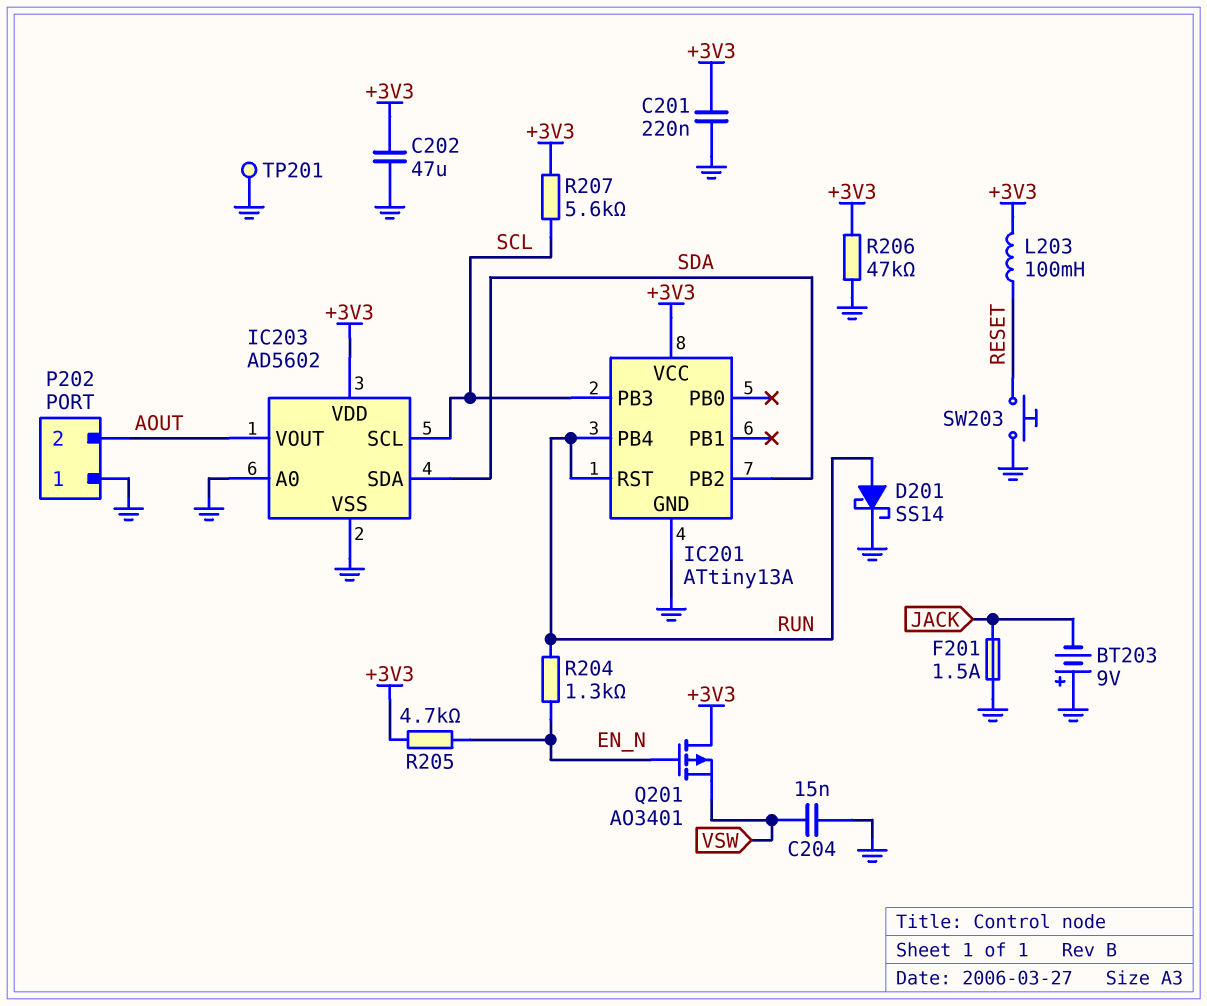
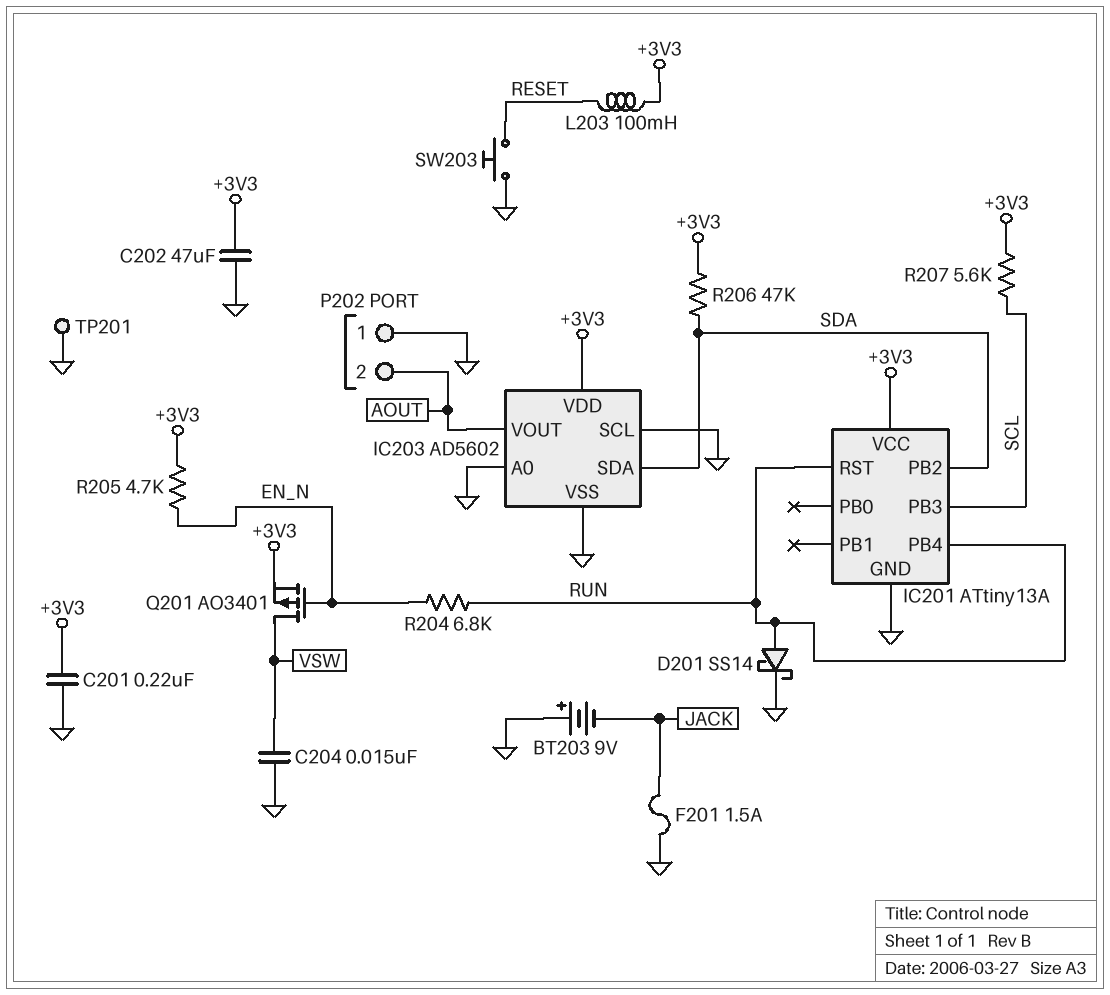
IC203 pin SCL: SCL -> GND
Q201: PMOS AO3401 (G EN_N, D +3V3, S VSW) -> PMOS AO3401 (G EN_N, D VSW, S +3V3)
R204: 1.3k (EN_N, RUN) -> 6.8k (EN_N, RUN)
R206: 47k (+3V3, GND) -> 47k (+3V3, SDA)

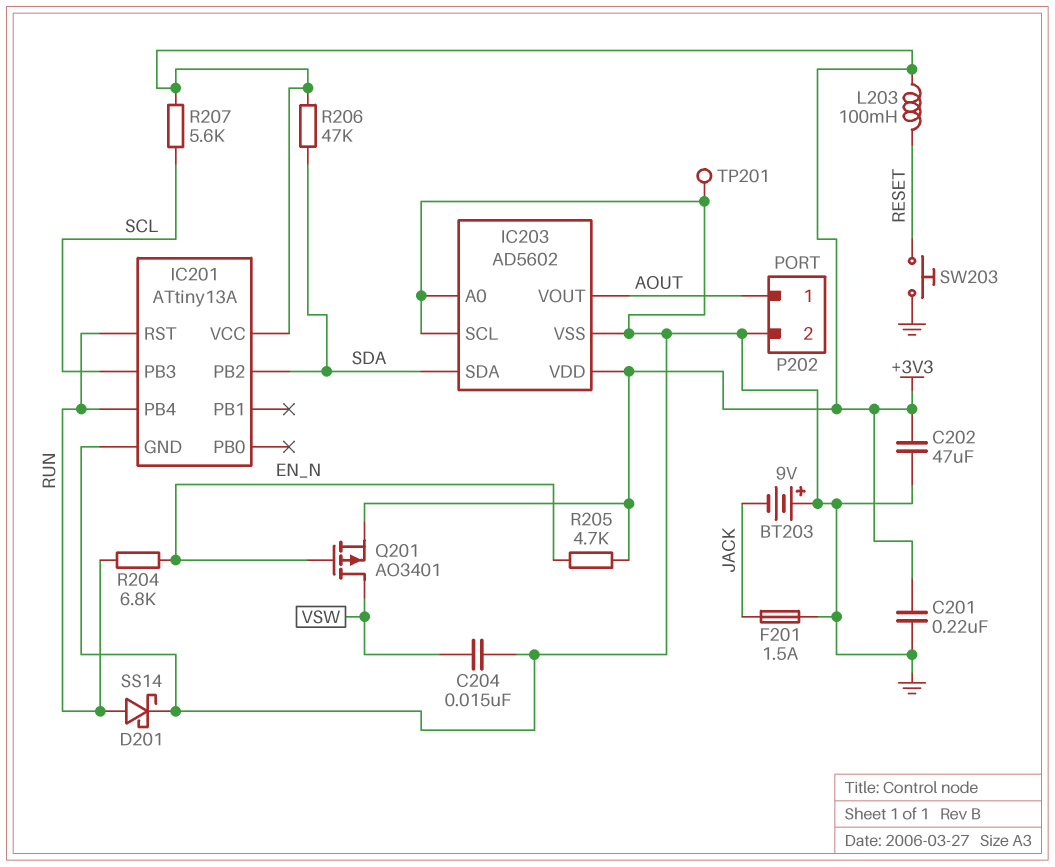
P202 pin 1: GND -> AOUT
P202 pin 2: AOUT -> GND

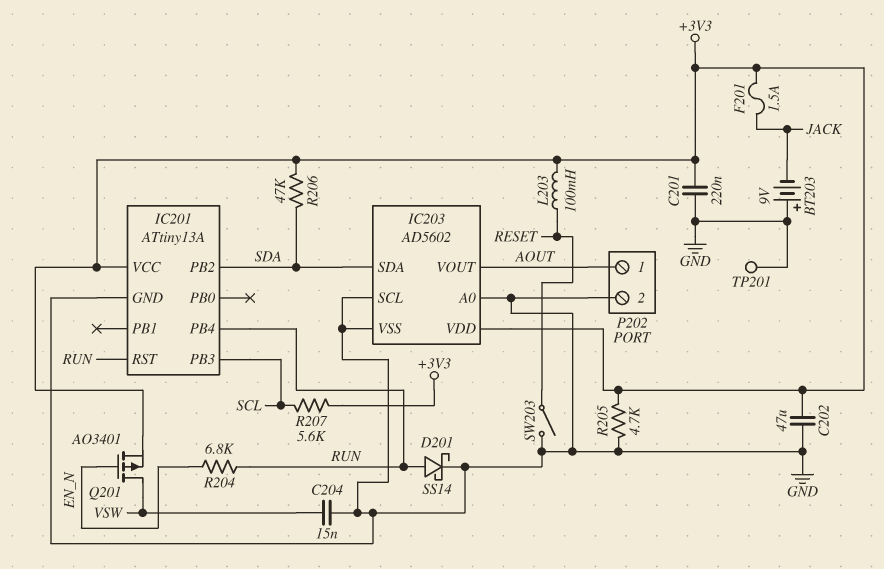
F201: 1.5A (GND, JACK) -> 1.5A (+3V3, JACK)
R205: 4.7k (+3V3, EN_N) -> 4.7k (+3V3, GND)
SW203: button (GND, RESET) -> switch (GND, RESET)

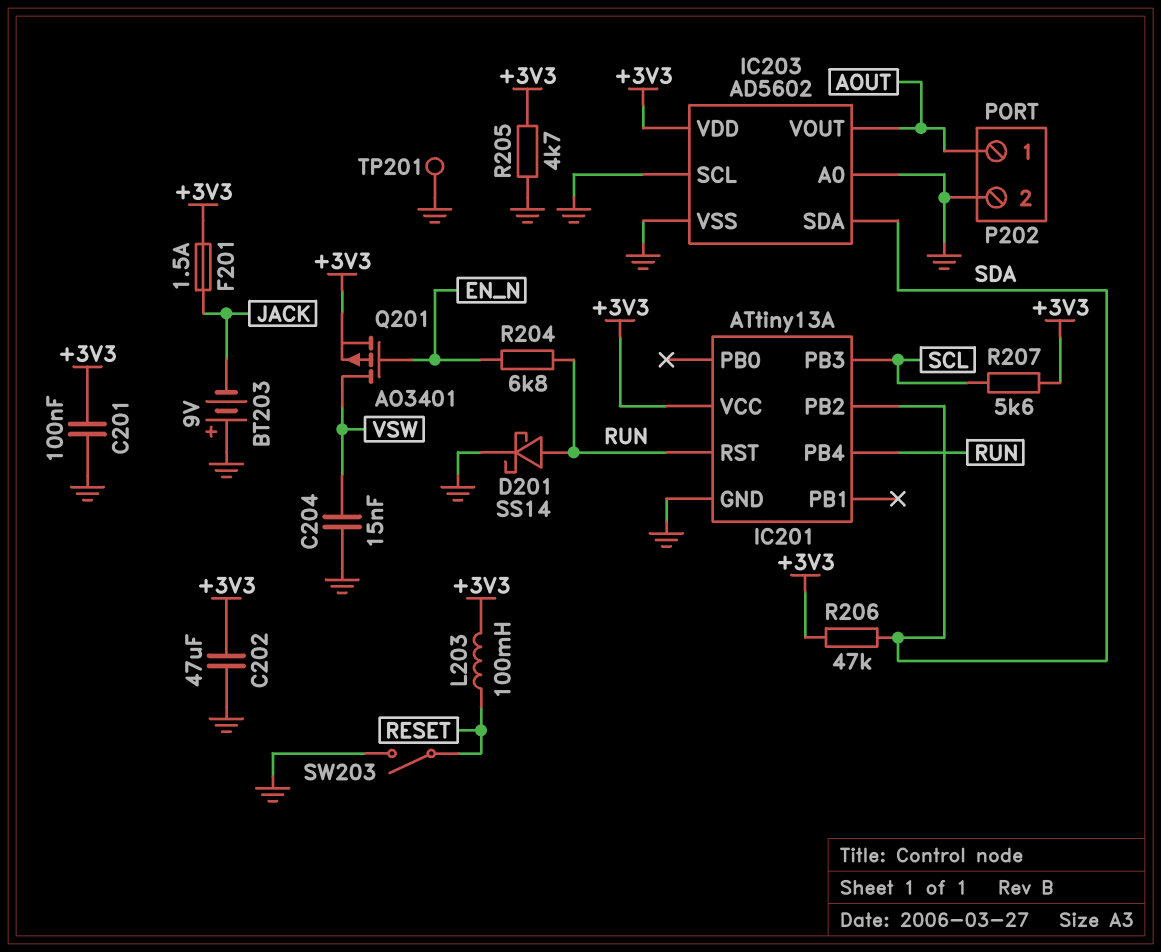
C201: 220nF (+3V3, GND) -> 100nF (+3V3, GND)

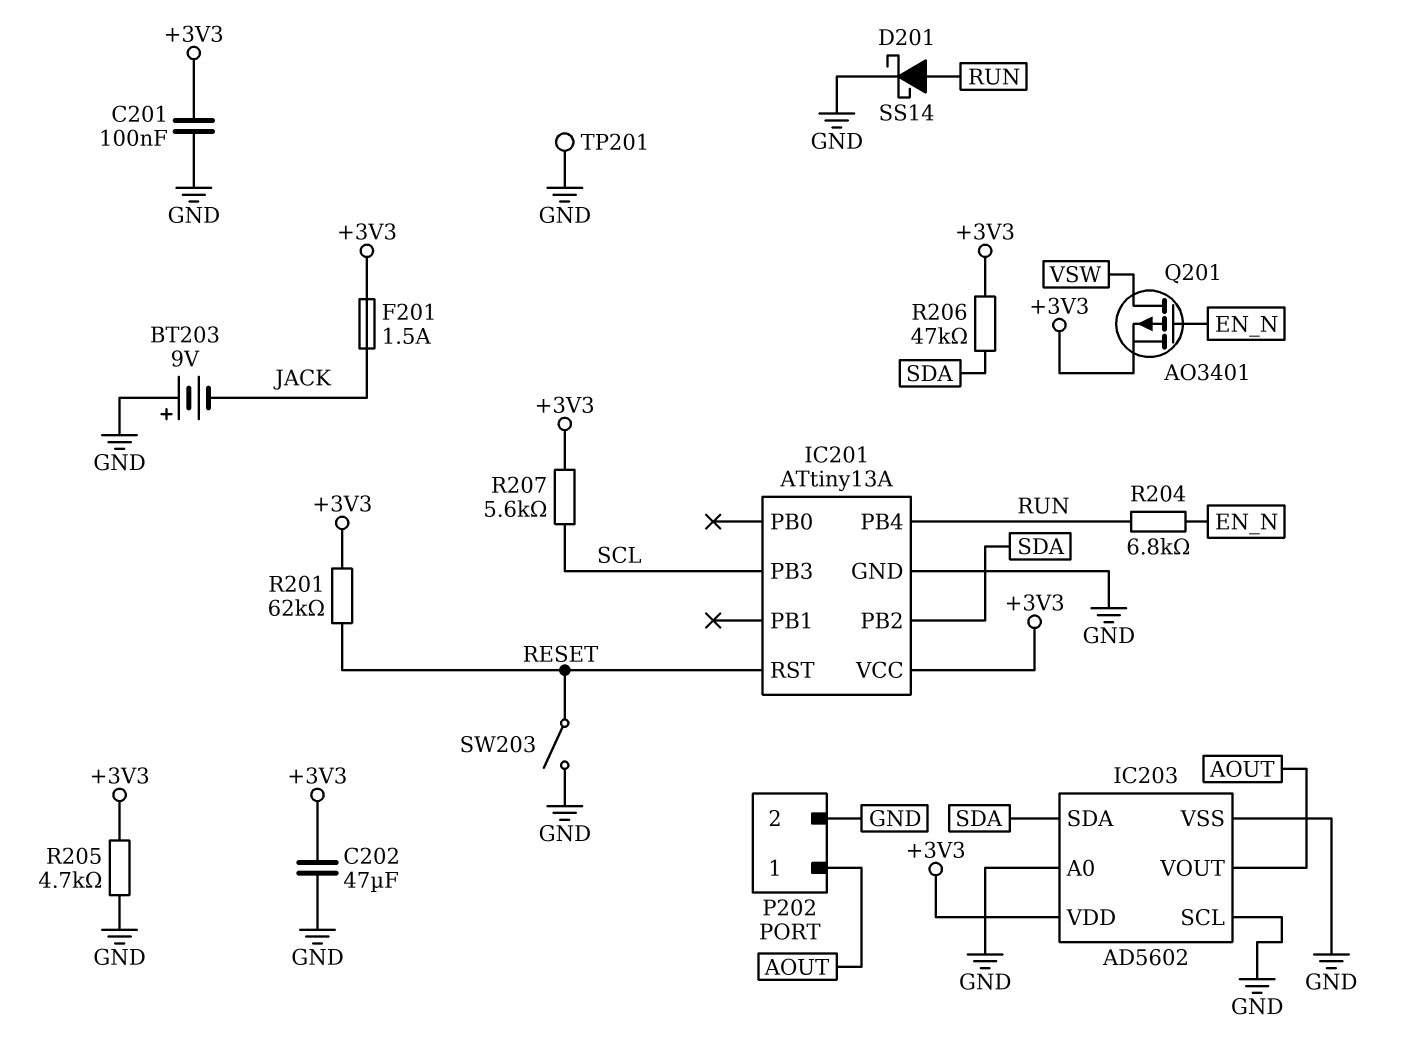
C204: 15nF (GND, VSW) -> none
IC201 pin RST: RUN -> RESET
L203: 100mH (+3V3, RESET) -> none
R201: none -> 62k (+3V3, RESET)

